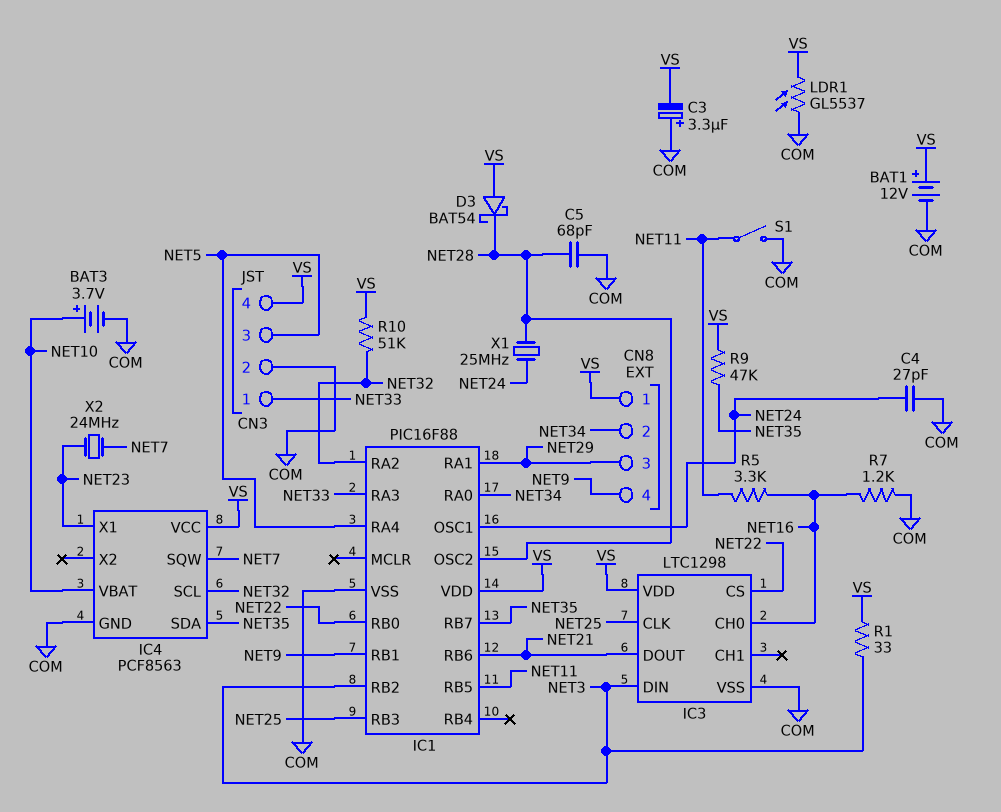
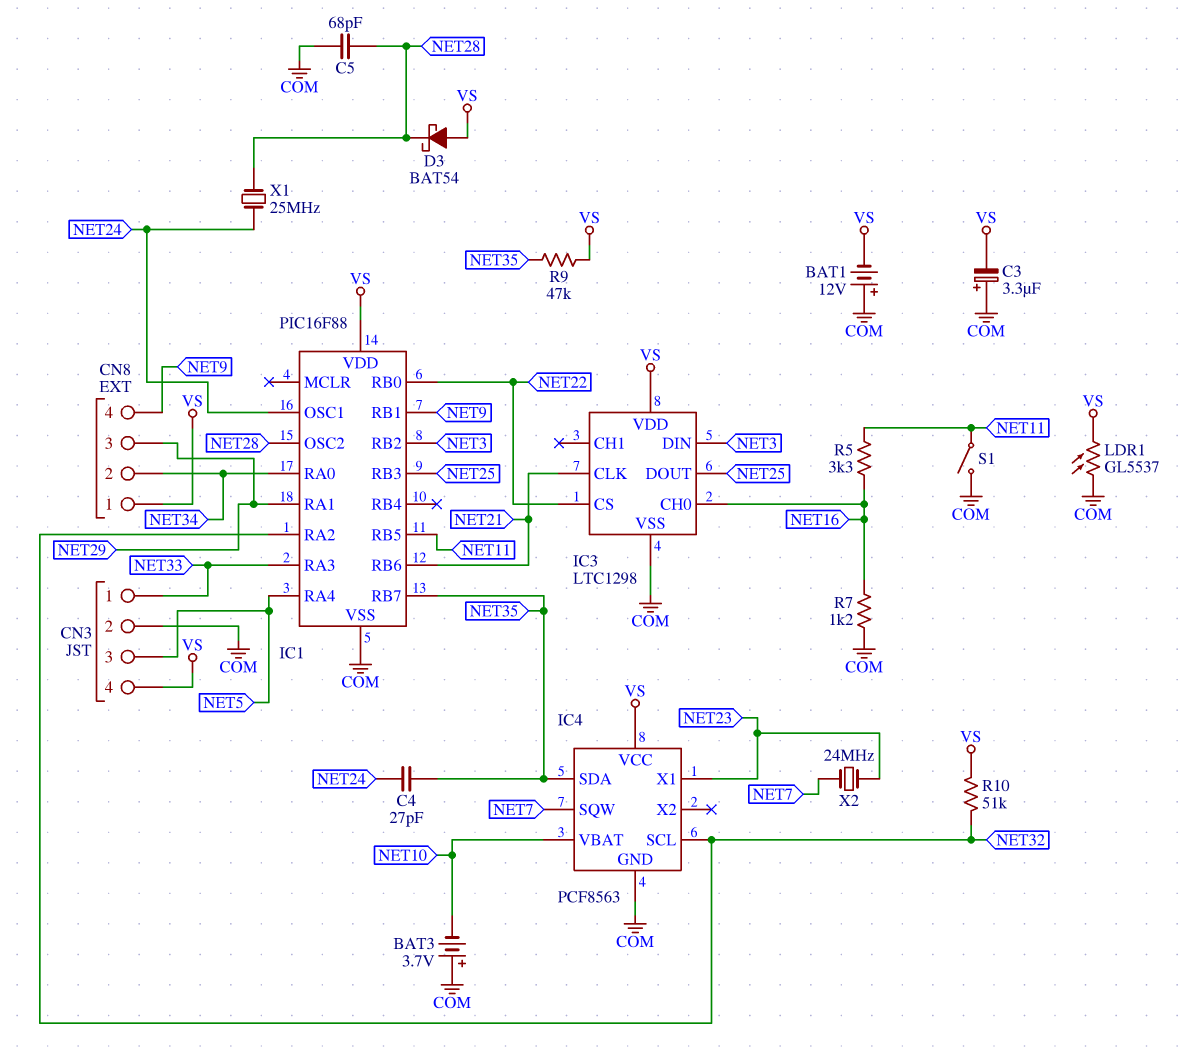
BAT1: 12V (plus VS, minus COM) -> 12V (plus COM, minus VS)
BAT3: 3.7V (plus NET10, minus COM) -> 3.7V (plus COM, minus NET10)
C4: 27pF (COM, NET24) -> 27pF (NET24, NET35)
IC3 pin CLK: NET25 -> NET21
IC3 pin DOUT: NET21 -> NET25
R1: 33 (NET3, VS) -> none

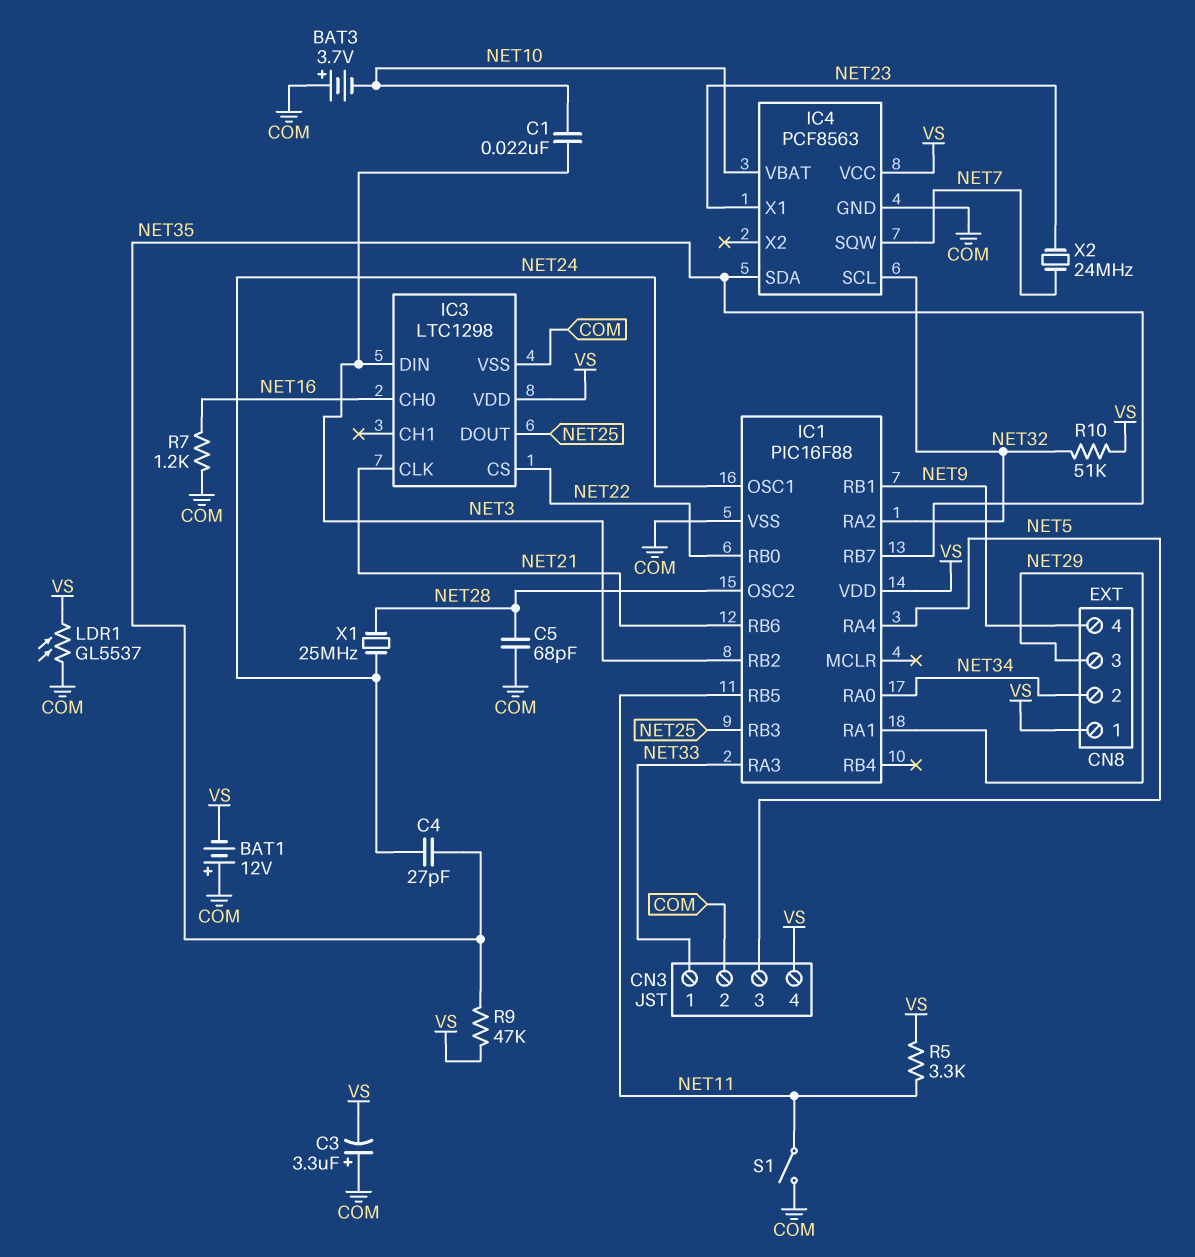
C1: none -> 22nF (NET3, NET10)
D3: schottky BAT54 (A VS, K NET28) -> none
R5: 3.3k (NET11, NET16) -> 3.3k (NET11, VS)

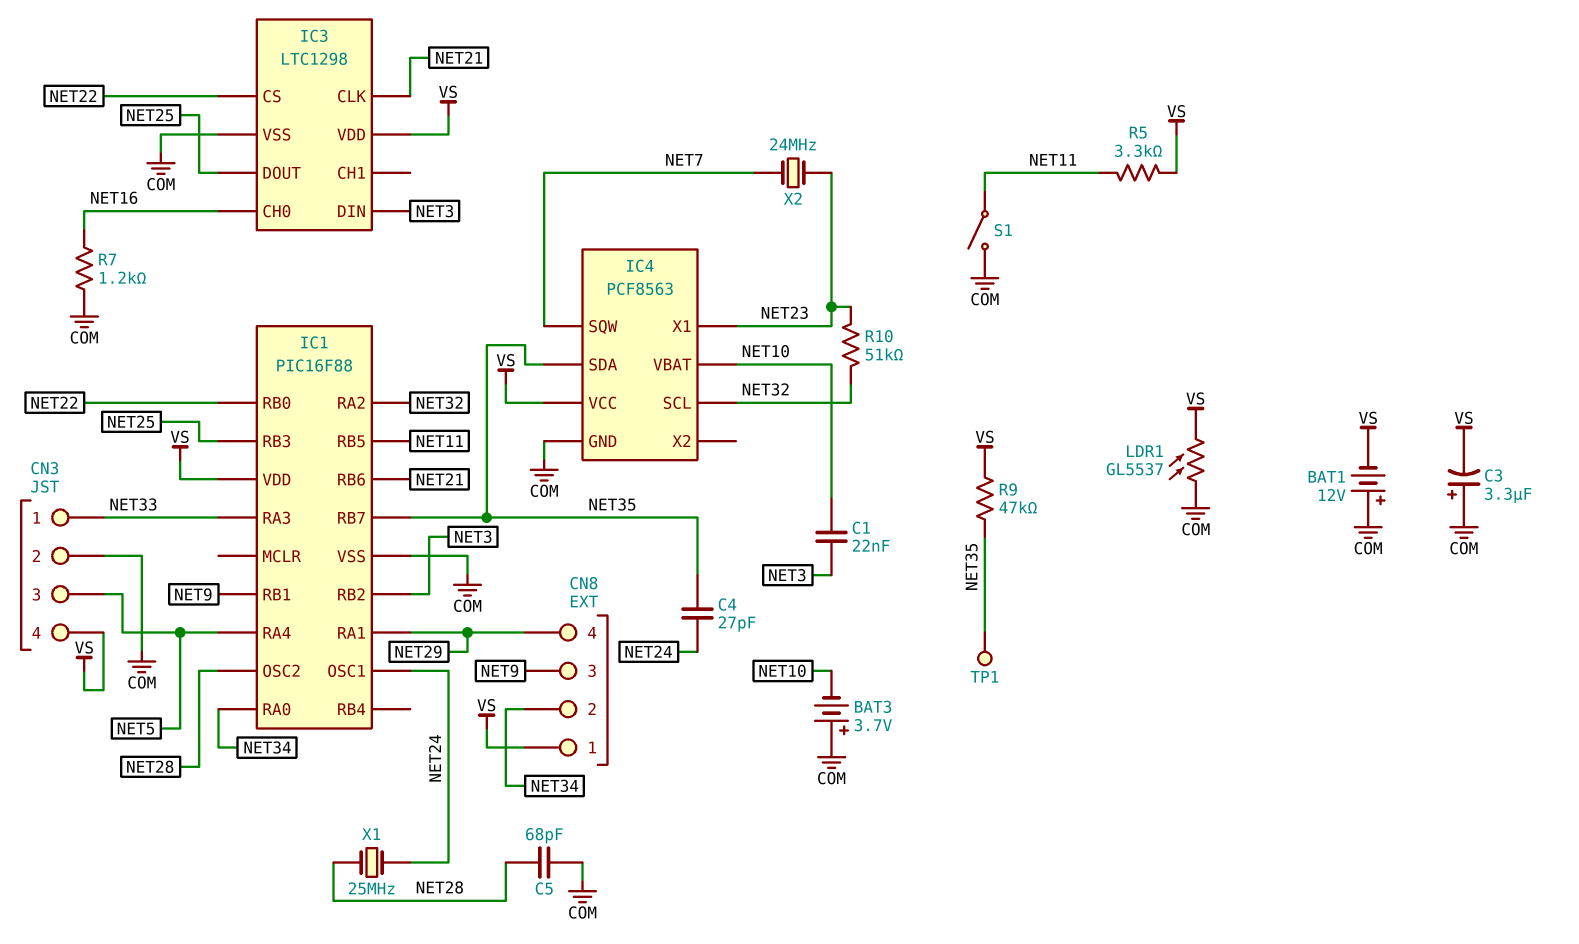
CN8 pin 3: NET29 -> NET9
CN8 pin 4: NET9 -> NET29
R10: 51k (NET32, VS) -> 51k (NET23, NET32)
TP1: none -> test point (NET35)

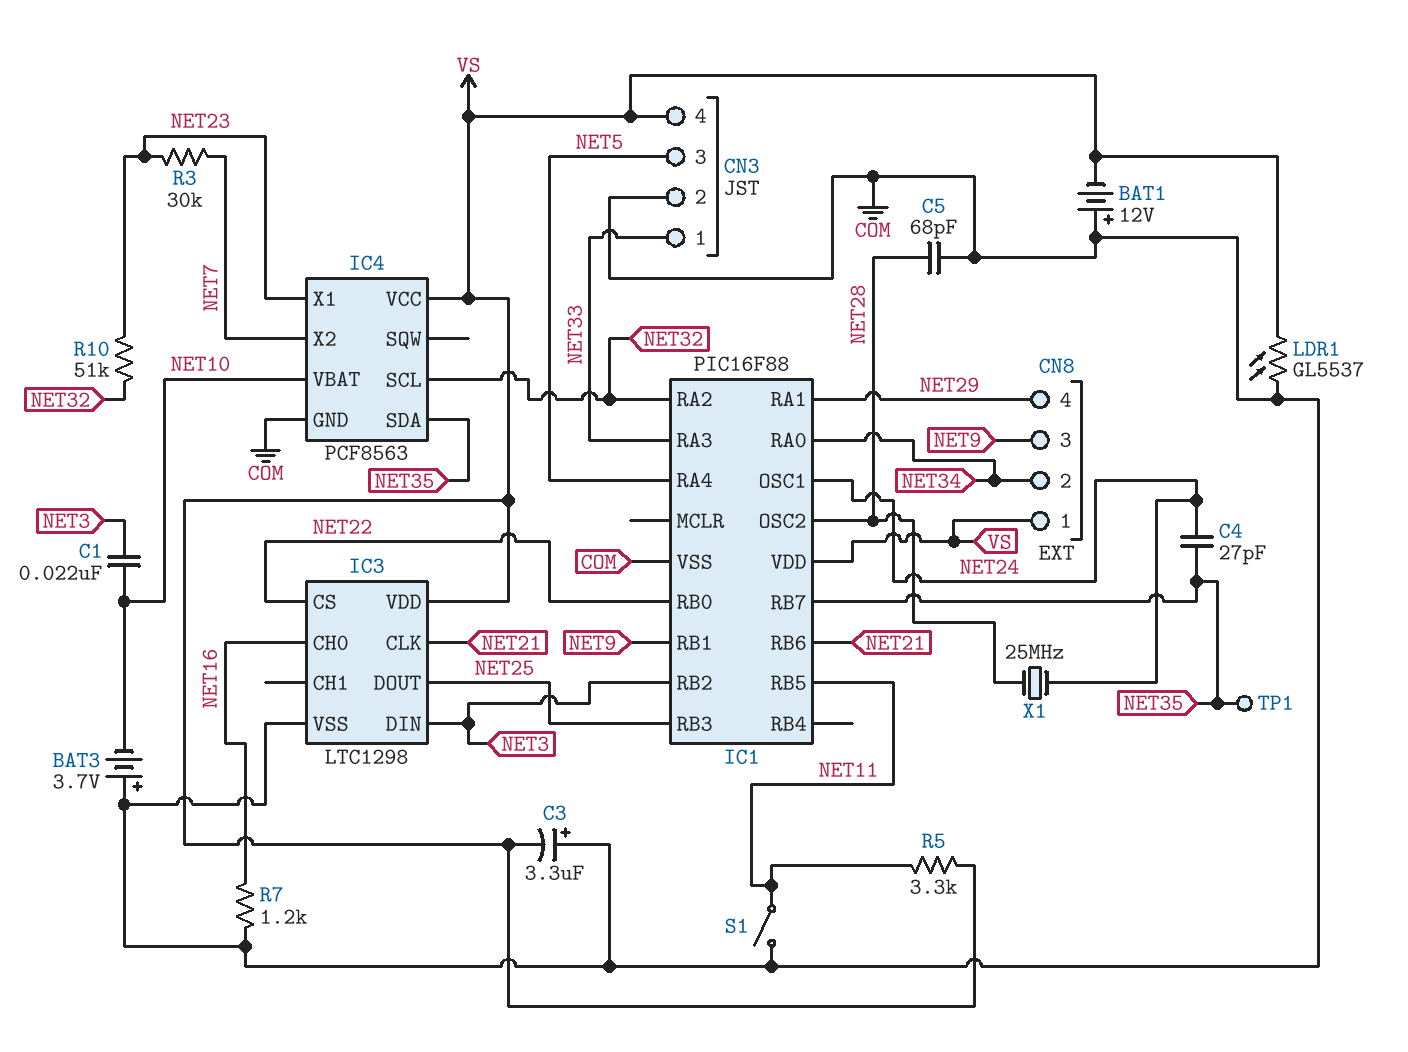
IC4 pin SQW: NET7 -> none
IC4 pin X2: none -> NET7
R3: none -> 30k (NET7, NET23)
R9: 47k (NET35, VS) -> none
X2: 24MHz (NET7, NET23) -> none

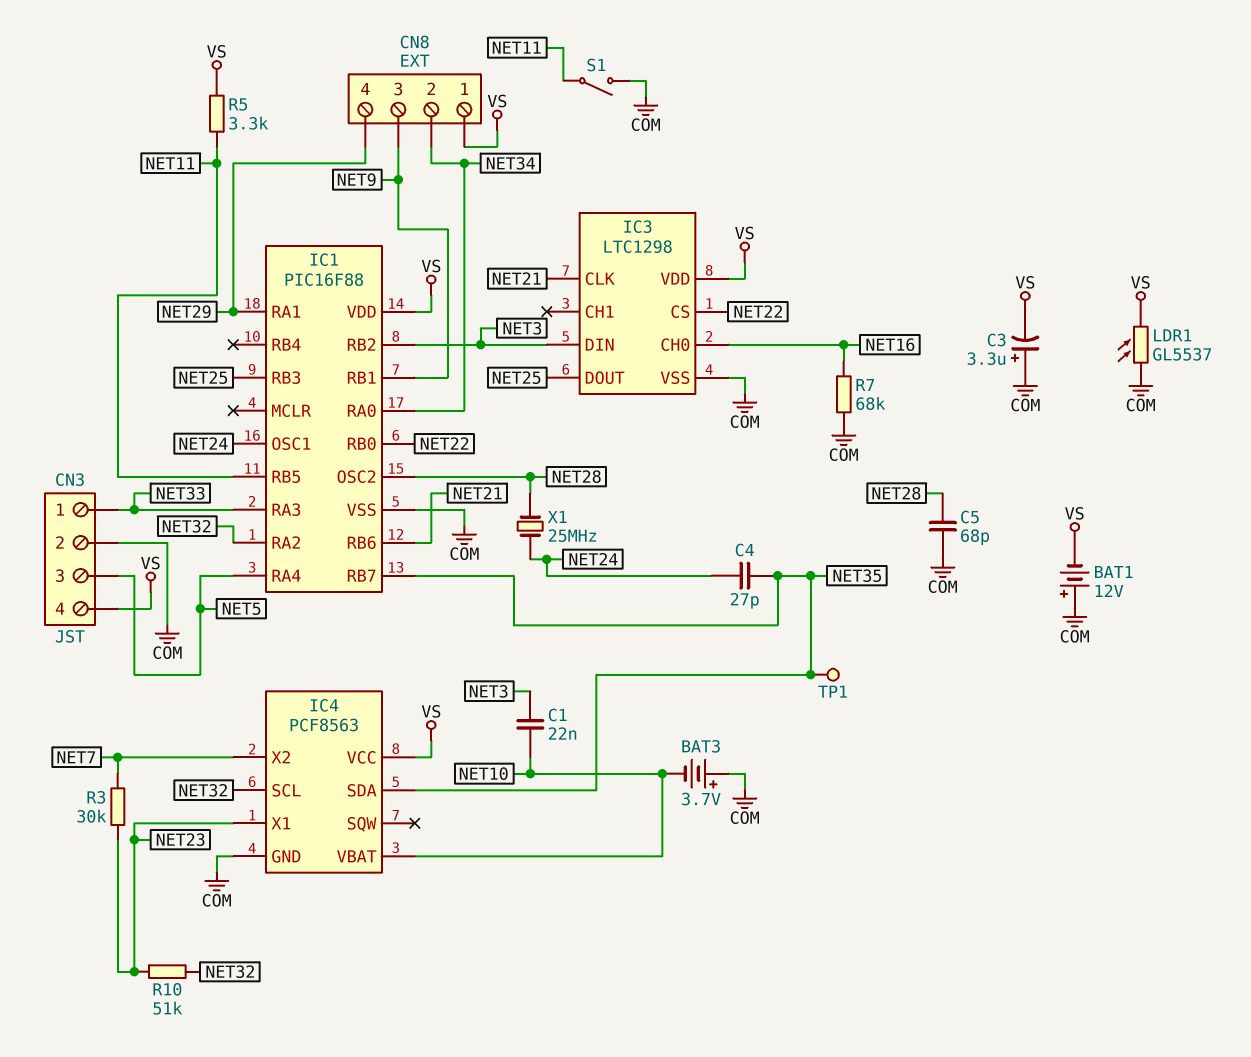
R7: 1.2k (COM, NET16) -> 68k (COM, NET16)

